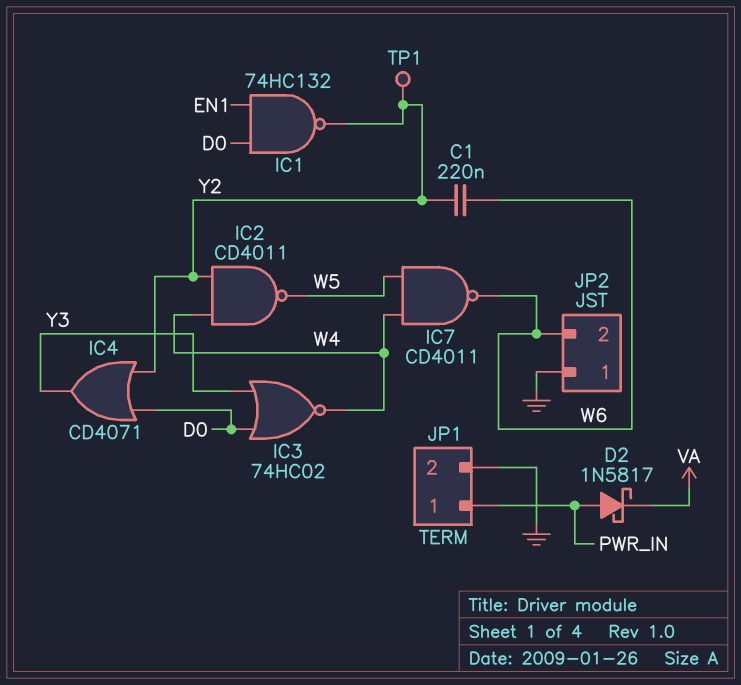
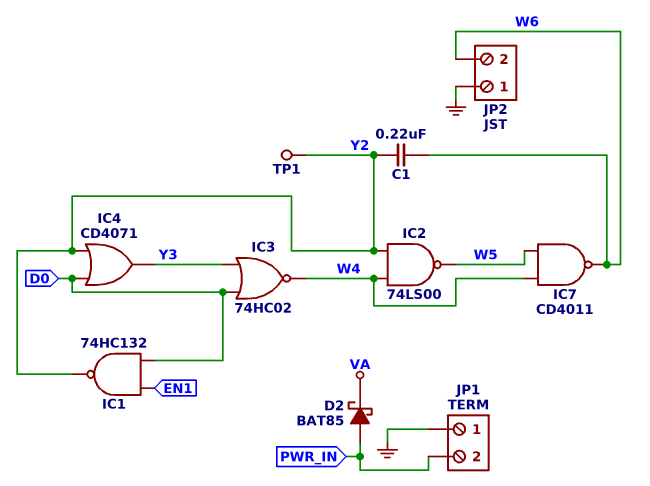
D2: schottky 1N5817 (A PWR_IN, K VA) -> schottky BAT85 (A PWR_IN, K VA)
IC2: NAND CD4011 (in W4, in Y2, out W5) -> NAND 74LS00 (in W4, in Y2, out W5)
JP1 pin 1: PWR_IN -> GND
JP1 pin 2: GND -> PWR_IN

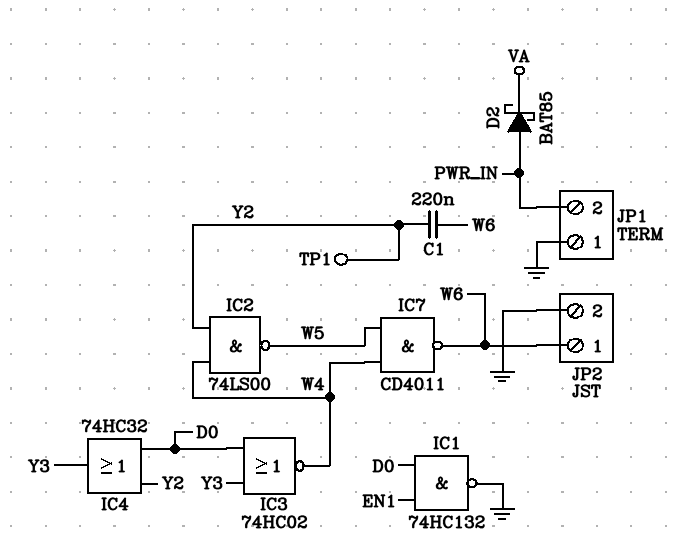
IC1: NAND 74HC132 (in D0, in EN1, out Y2) -> NAND 74HC132 (in D0, in EN1, out GND)
IC4: OR CD4071 (in D0, in Y2, out Y3) -> OR 74HC32 (in D0, in Y2, out Y3)
JP2 pin 1: GND -> W6
JP2 pin 2: W6 -> GND

